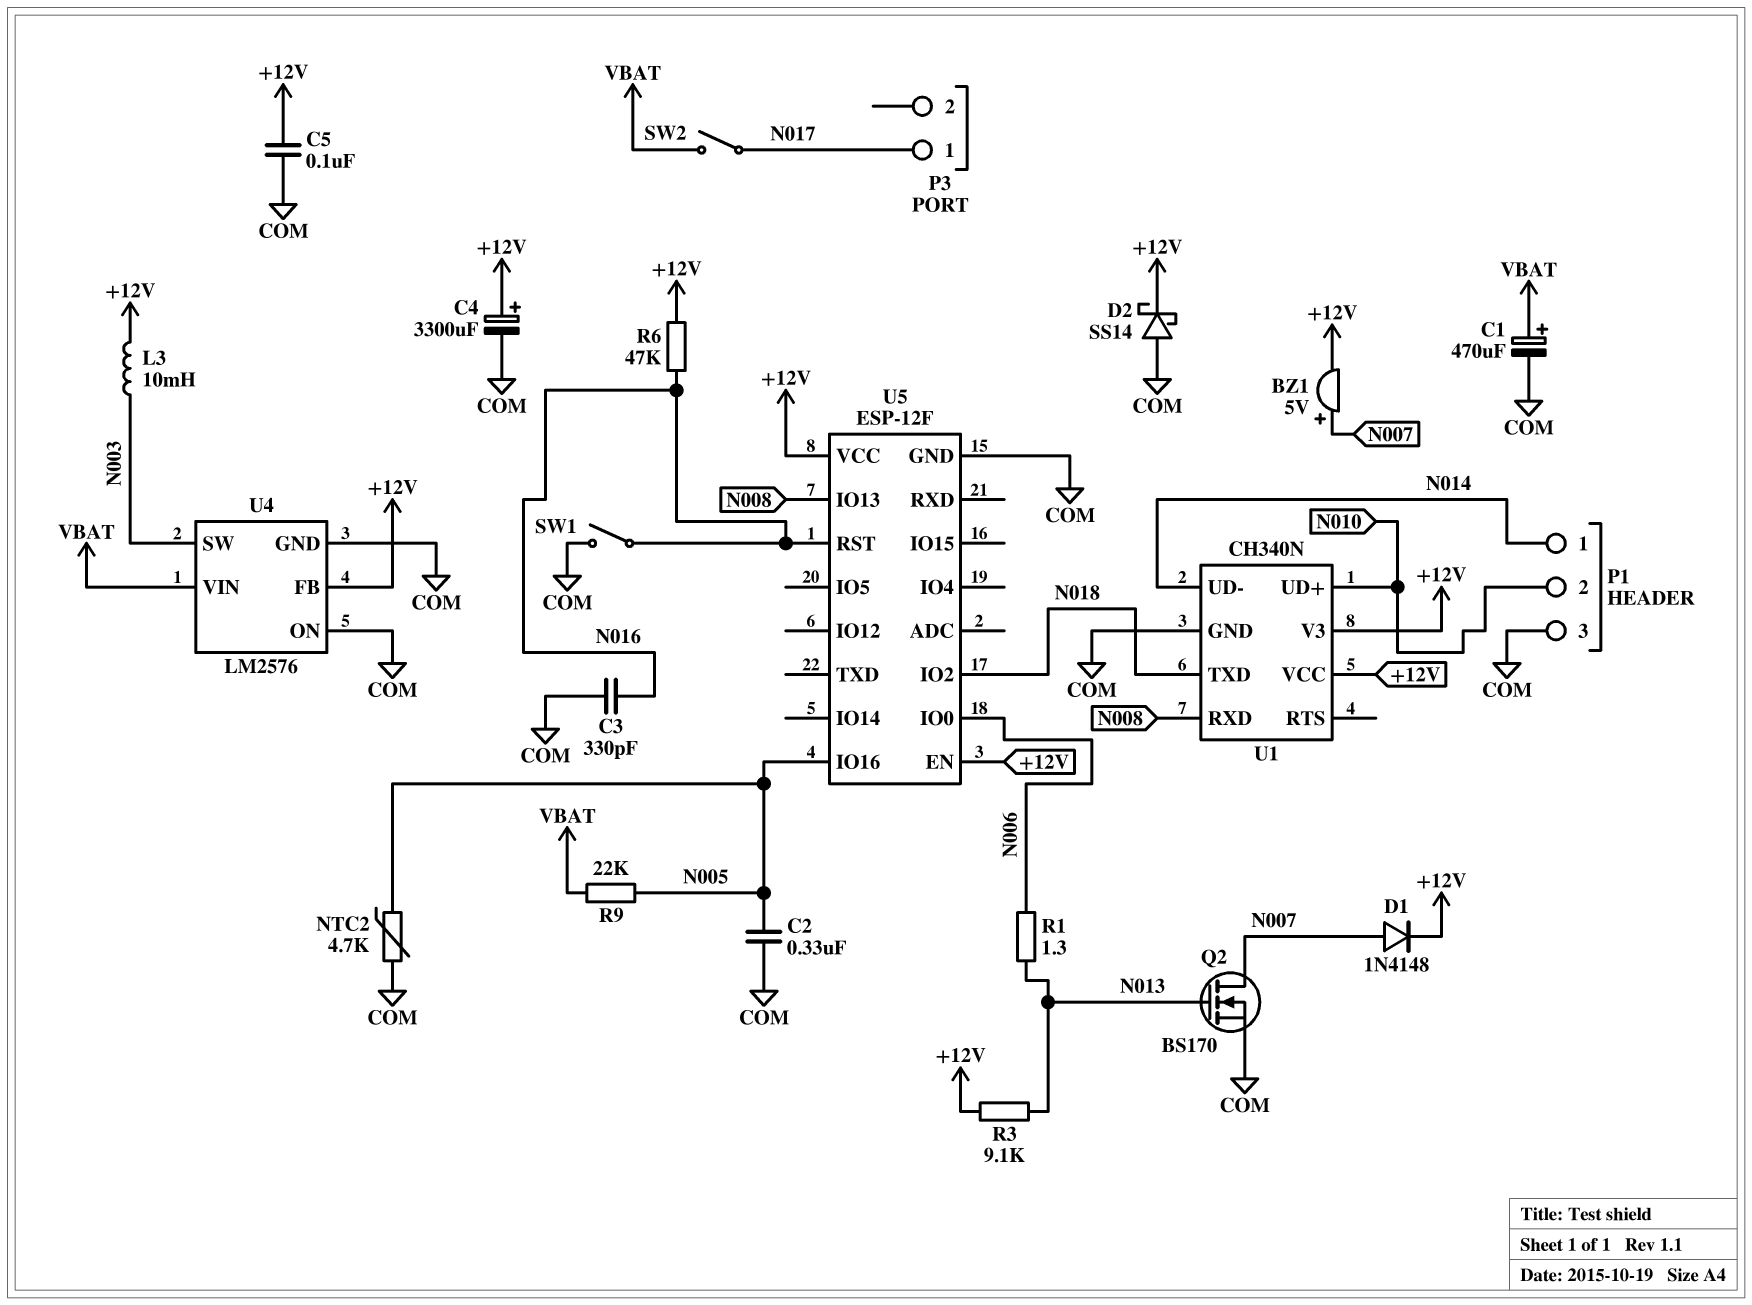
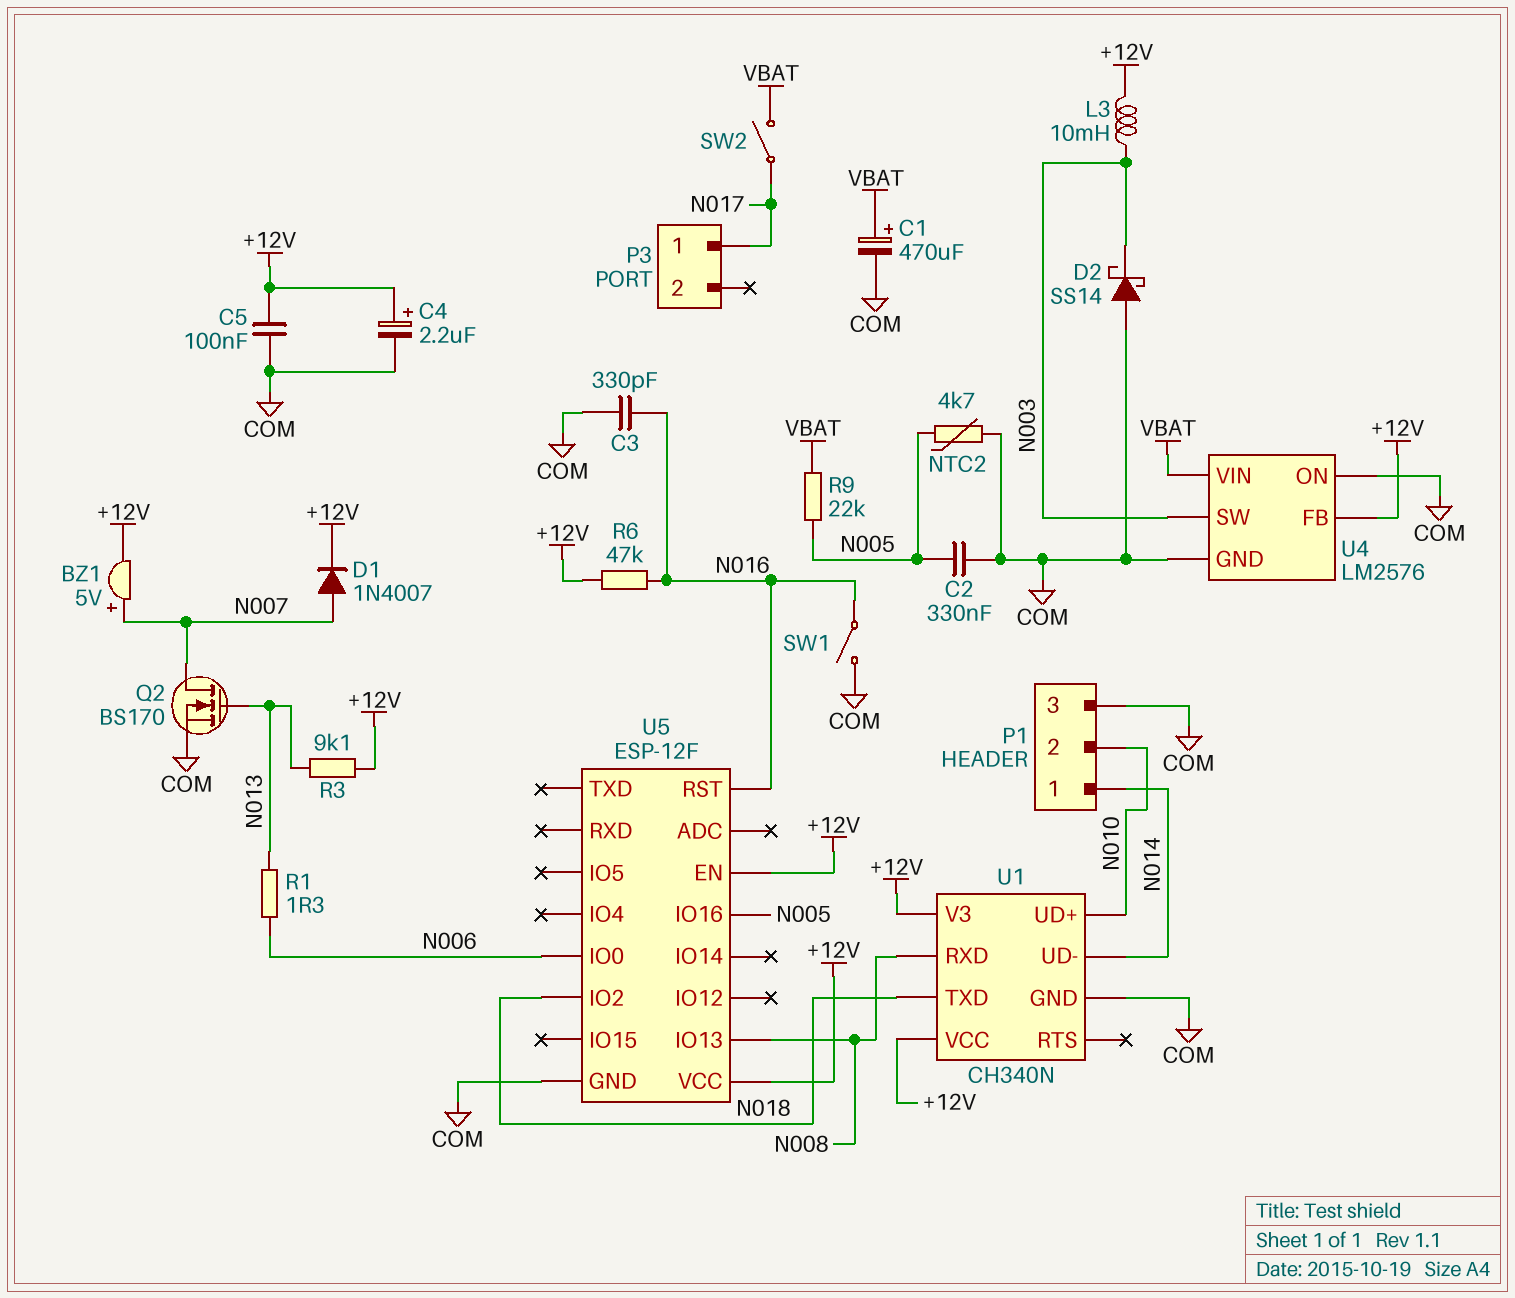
C4: 3300uF (plus +12V, minus COM) -> 2.2uF (plus +12V, minus COM)
D1: diode 1N4148 (A N007, K +12V) -> diode 1N4007 (A N007, K +12V)
D2: schottky SS14 (A COM, K +12V) -> schottky SS14 (A COM, K N003)

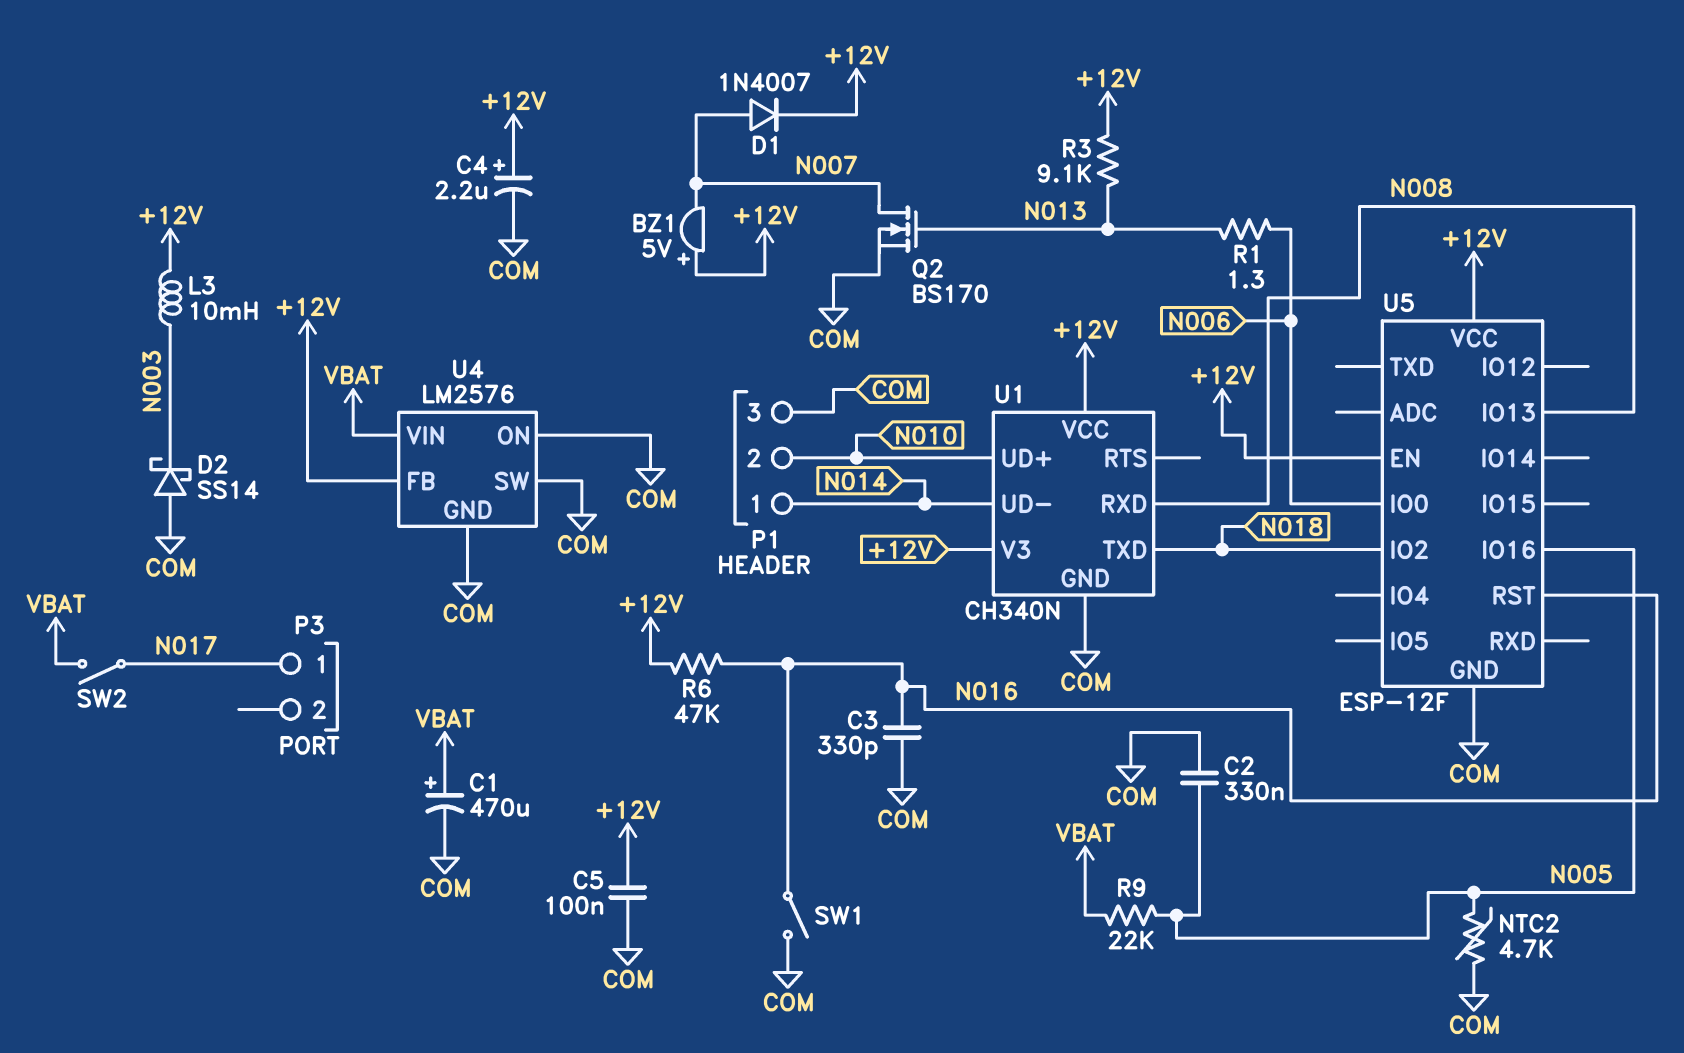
BZ1: buzzer 5V (plus N007, minus +12V) -> buzzer 5V (plus +12V, minus N007)
U4 pin SW: N003 -> COM

